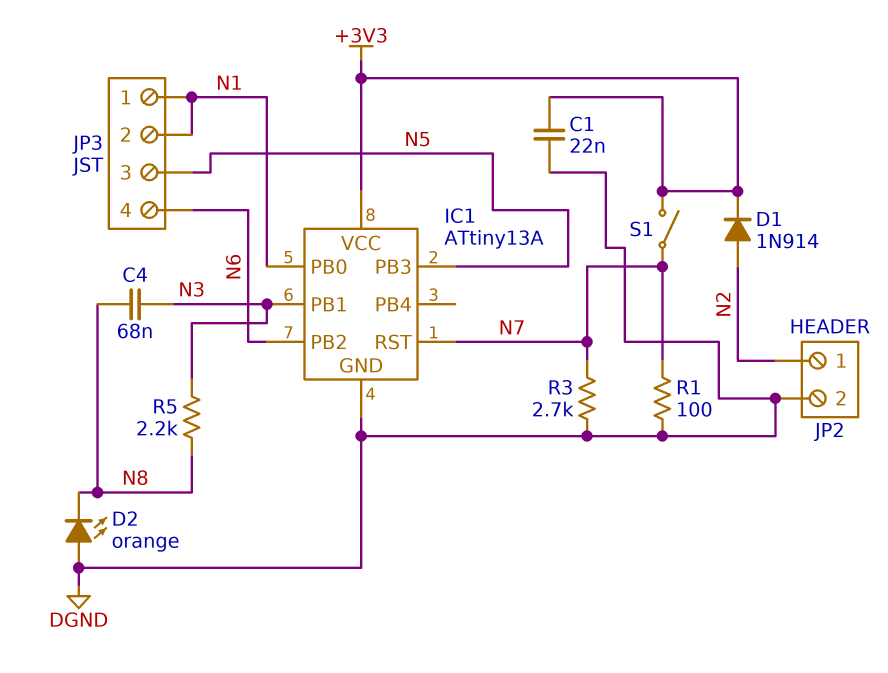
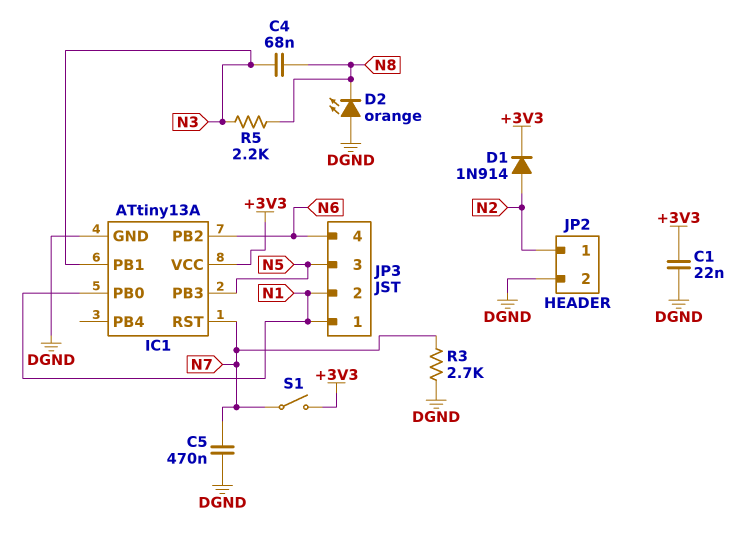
C5: none -> 470nF (DGND, N7)
R1: 100 (DGND, N7) -> none

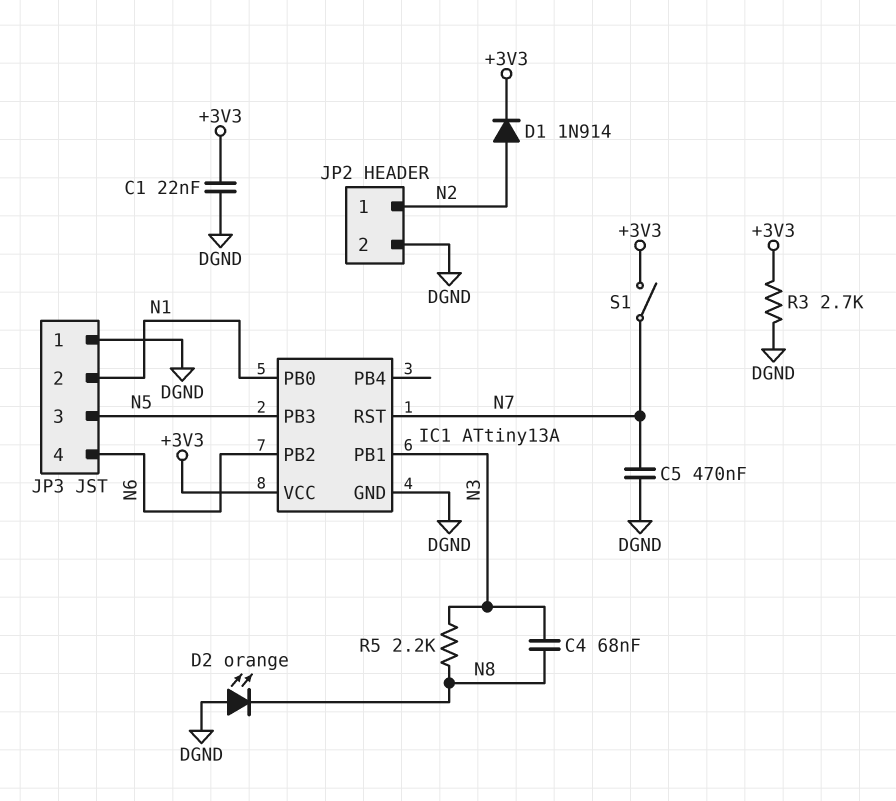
JP3 pin 1: N1 -> DGND
R3: 2.7k (DGND, N7) -> 2.7k (+3V3, DGND)

